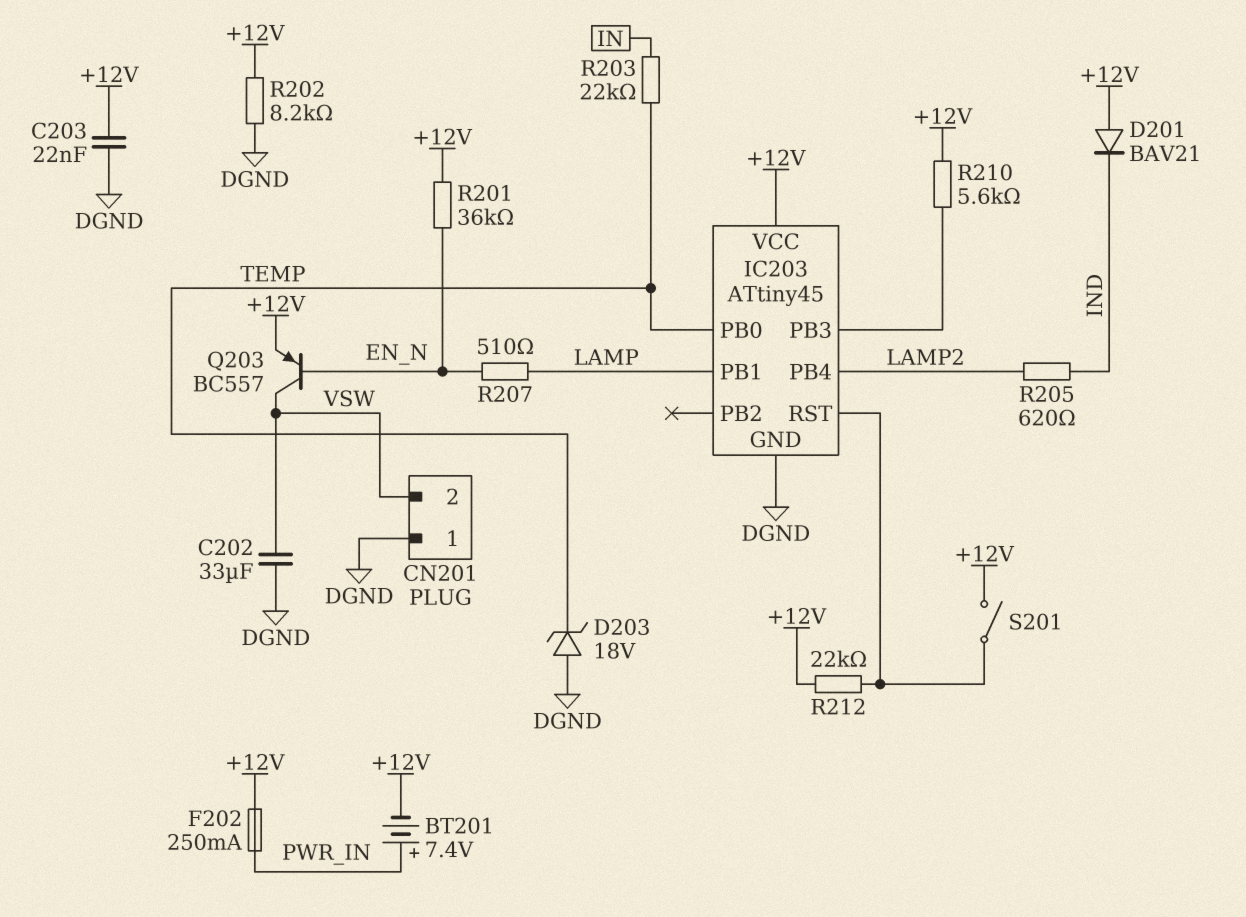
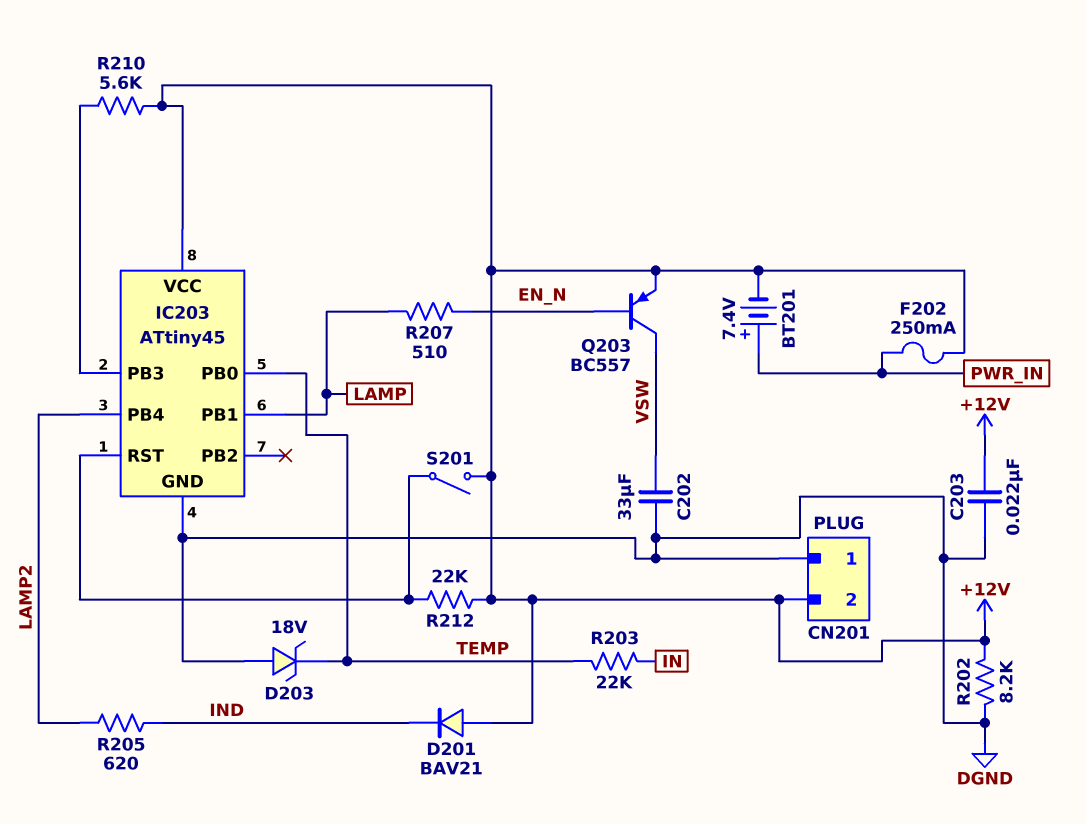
CN201 pin 2: VSW -> +12V
R201: 36k (+12V, EN_N) -> none

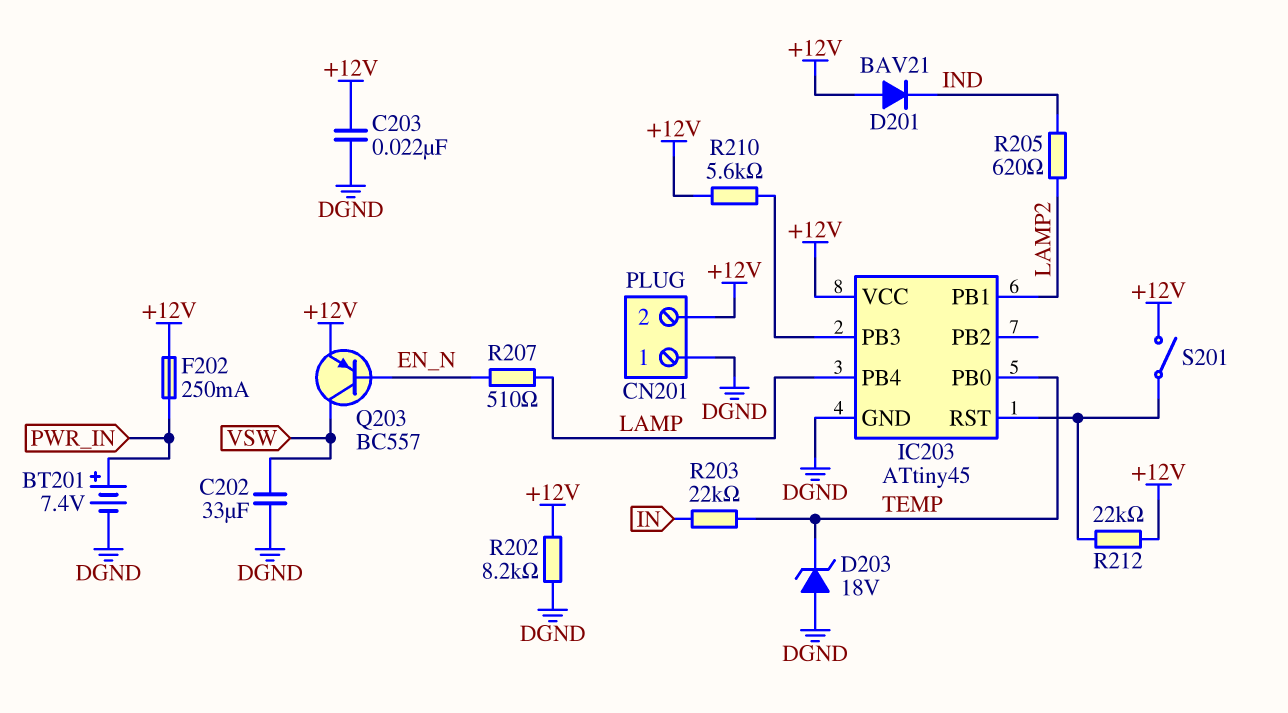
BT201: 7.4V (plus PWR_IN, minus +12V) -> 7.4V (plus PWR_IN, minus DGND)
IC203 pin PB1: LAMP -> LAMP2
IC203 pin PB4: LAMP2 -> LAMP

